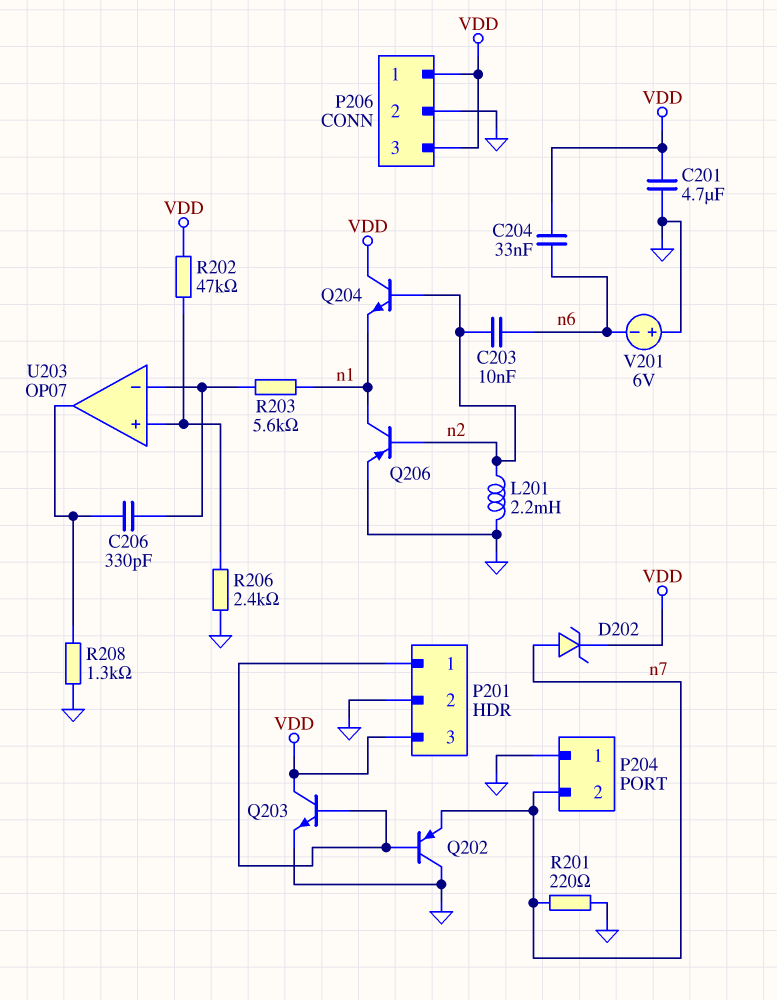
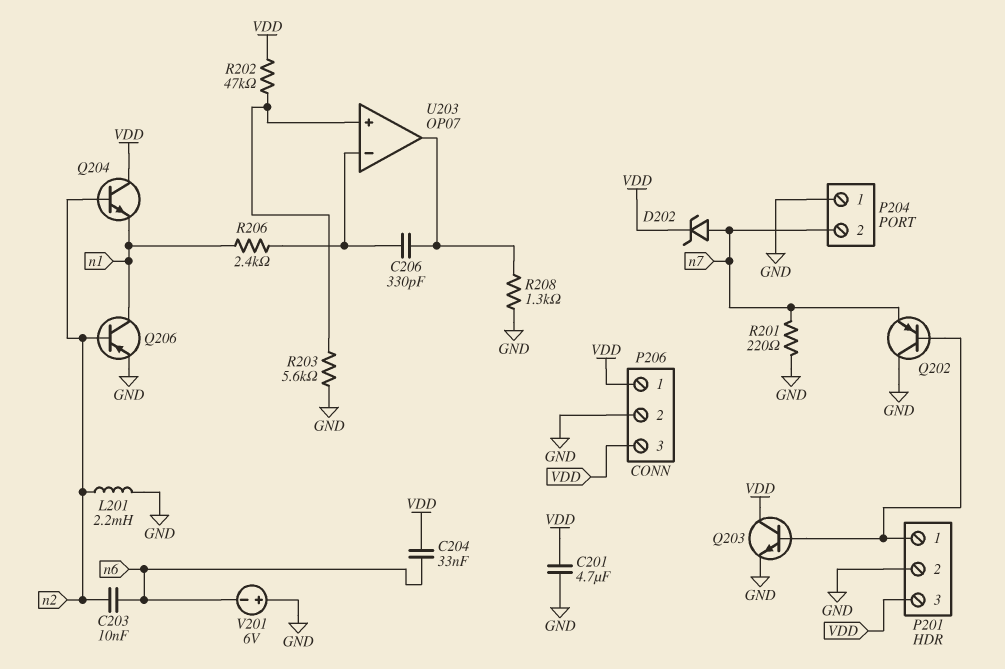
R203: 5.6k (U203/in-, n1) -> 5.6k (GND, U203/in+)
R206: 2.4k (GND, U203/in+) -> 2.4k (U203/in-, n1)

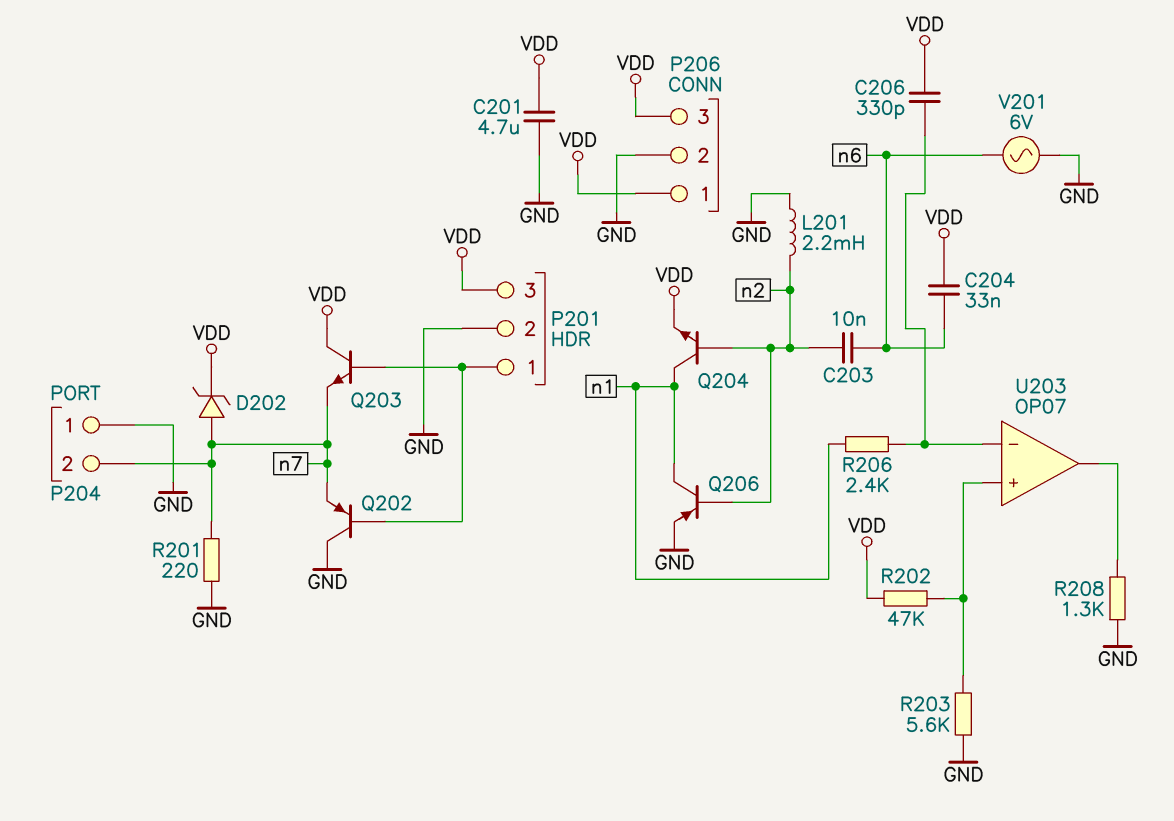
C206: 330pF (U203/in-, U203/out) -> 330pF (U203/in-, VDD)
Q203: NPN (B P201/1, C VDD, E GND) -> NPN (B P201/1, C VDD, E n7)
Q204: NPN (B n2, C VDD, E n1) -> NPN (B n2, C n1, E VDD)
V201: 6V (plus GND, minus n6) -> AC 6V (GND, n6)

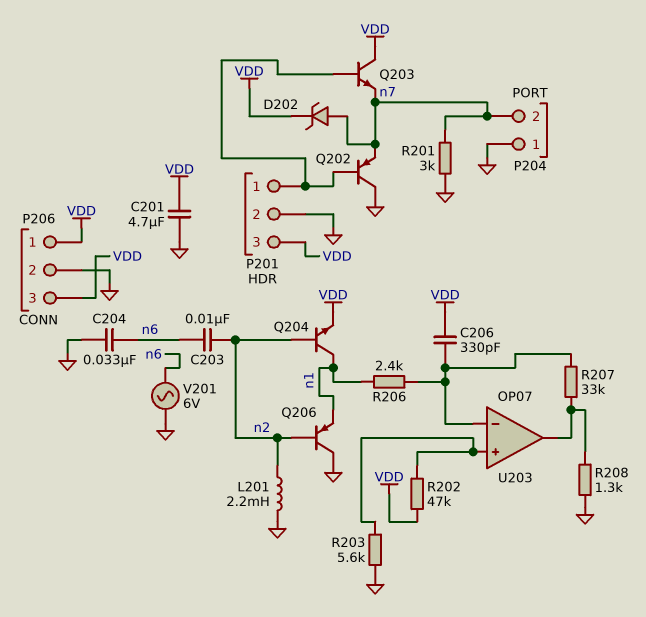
C204: 33nF (VDD, n6) -> 33nF (GND, n6)
Q206: PNP (B n2, C n1, E GND) -> PNP (B n2, C GND, E n1)
R201: 220 (GND, n7) -> 3k (GND, n7)
R207: none -> 33k (U203/in-, U203/out)

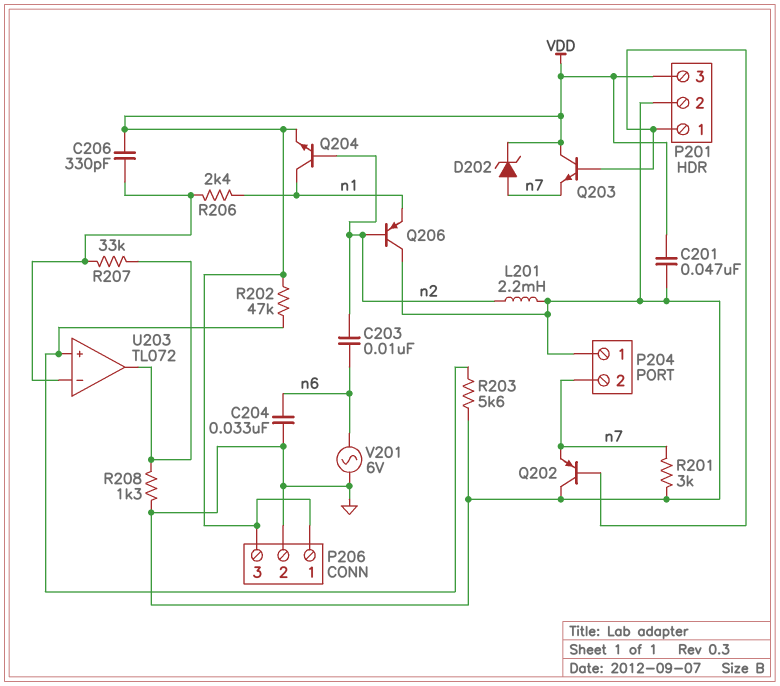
C201: 4.7uF (GND, VDD) -> 47nF (GND, VDD)
U203: OP07 -> TL072

